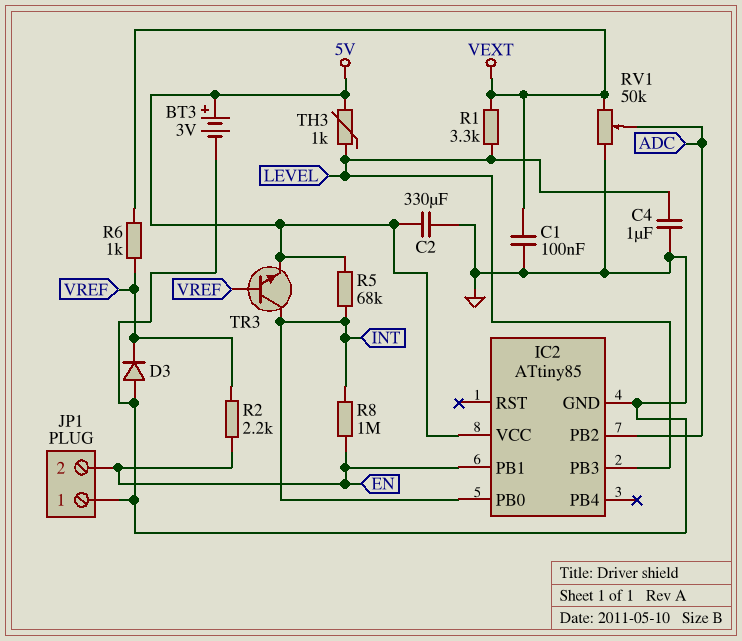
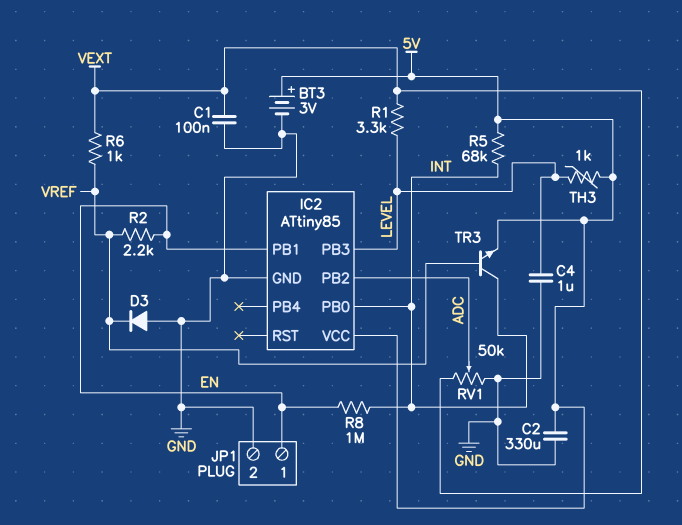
JP1 pin 1: GND -> EN
JP1 pin 2: EN -> GND

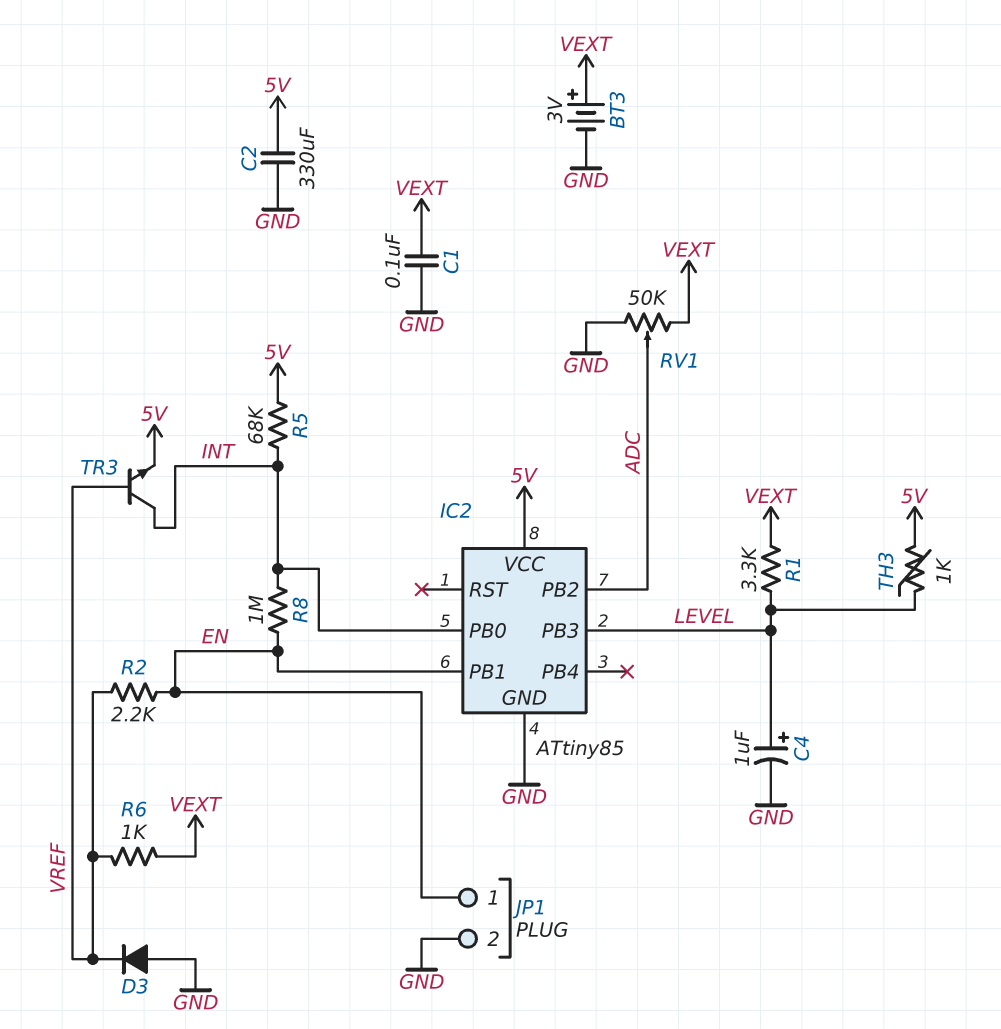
BT3: 3V (plus 5V, minus GND) -> 3V (plus VEXT, minus GND)
C4: 1uF (GND, LEVEL) -> 1uF (plus LEVEL, minus GND)

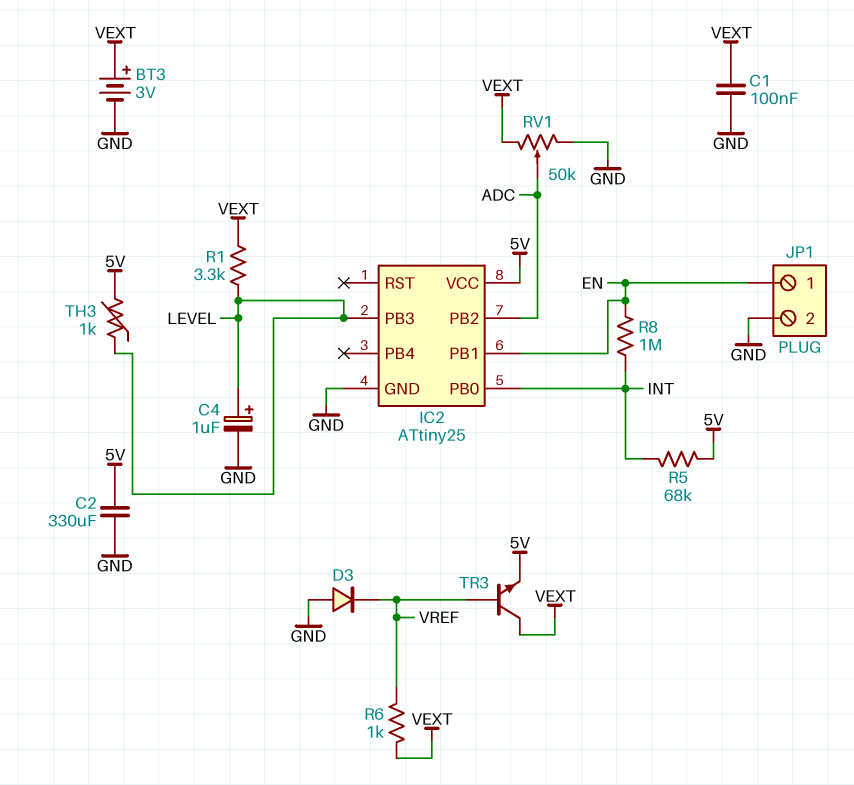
IC2: ATtiny85 -> ATtiny25
R2: 2.2k (EN, VREF) -> none
TR3: NPN (B VREF, C INT, E 5V) -> NPN (B VREF, C VEXT, E 5V)

